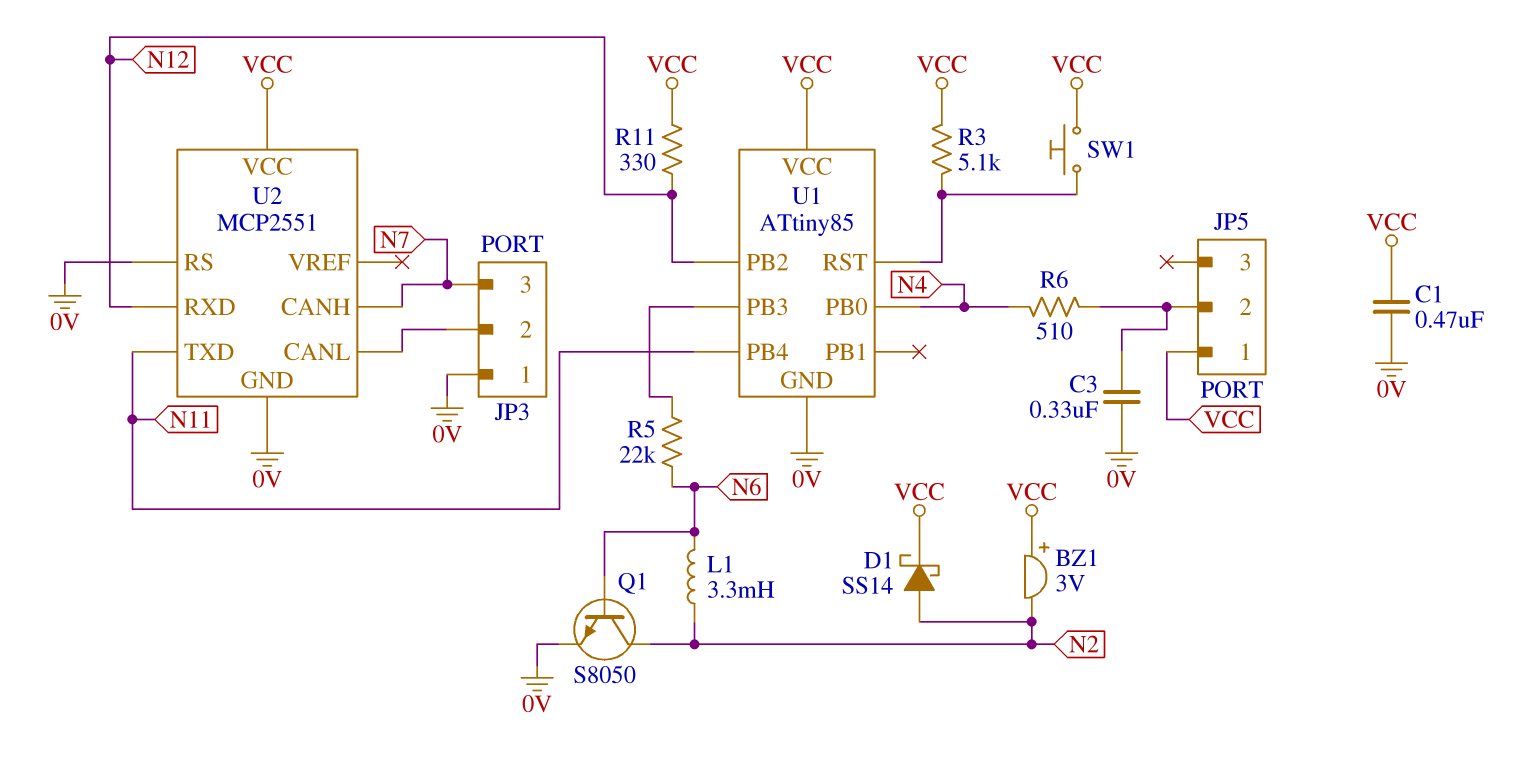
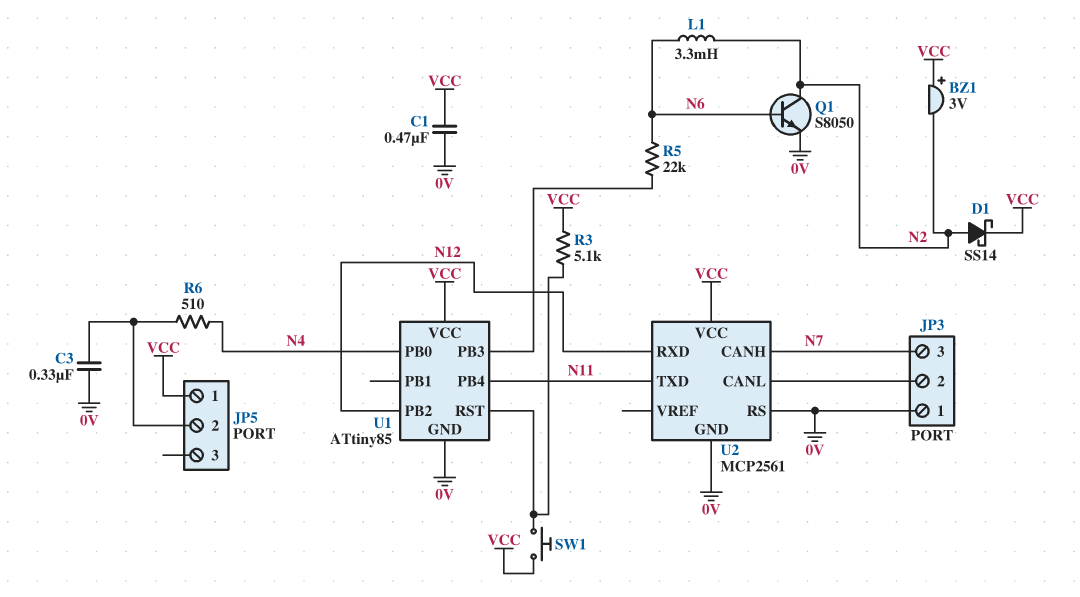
R11: 330 (N12, VCC) -> none
U2: MCP2551 -> MCP2561

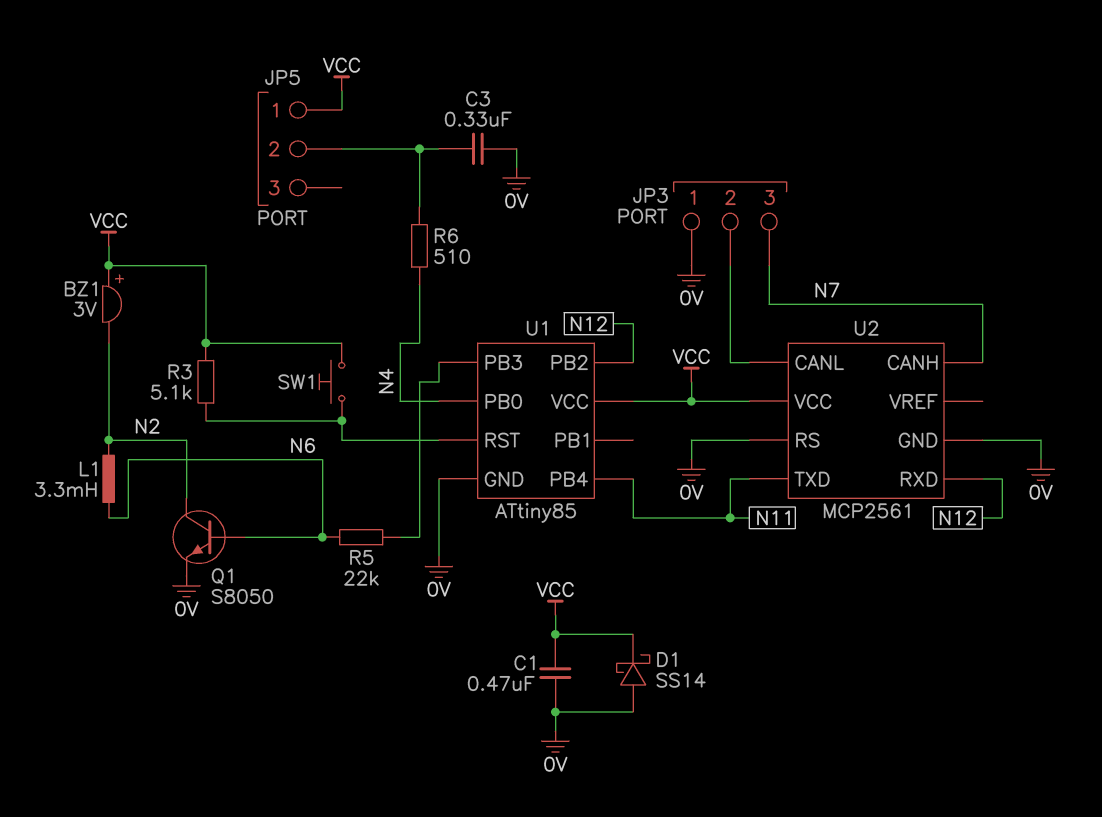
D1: schottky SS14 (A N2, K VCC) -> schottky SS14 (A 0V, K VCC)

